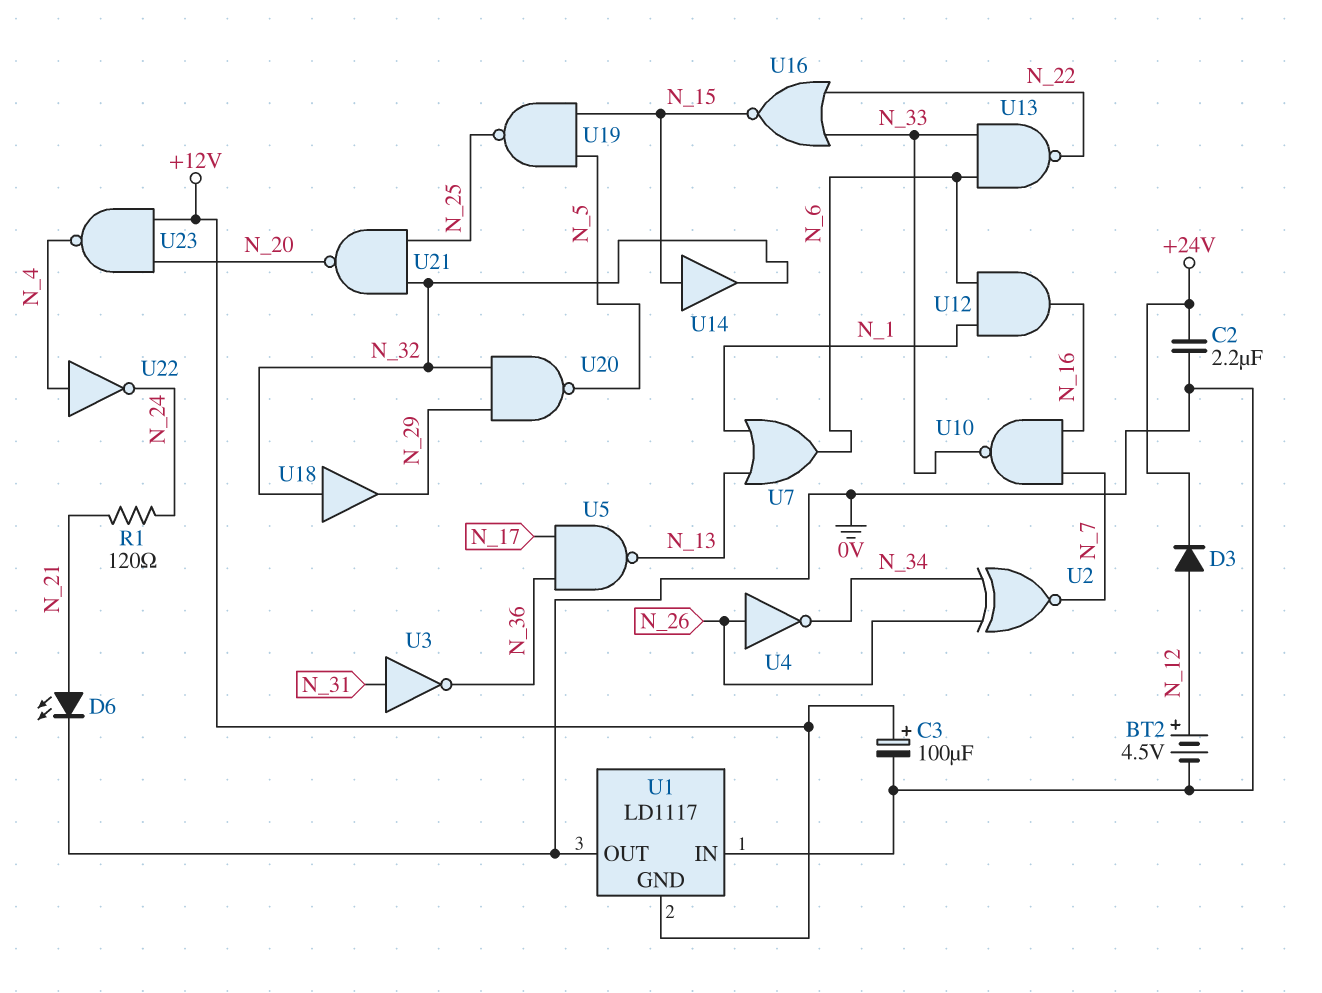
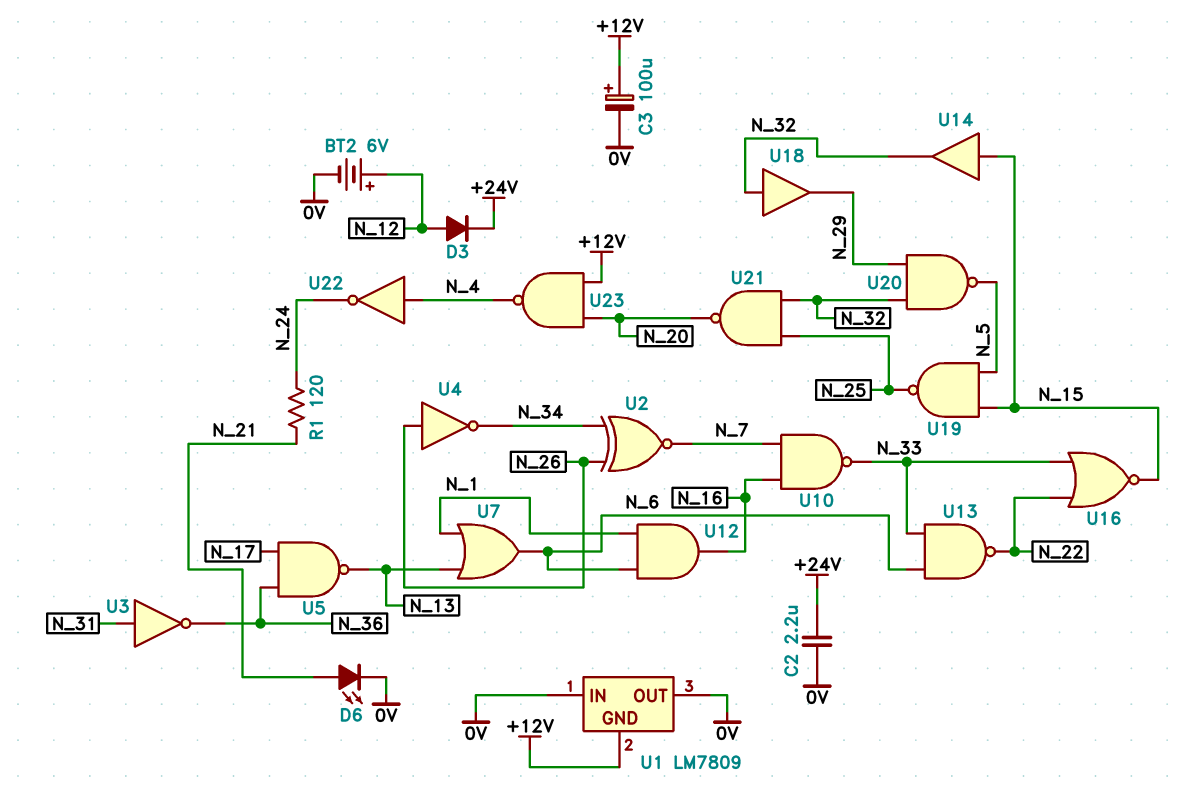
BT2: 4.5V (plus N_12, minus 0V) -> 6V (plus N_12, minus 0V)
U1: LD1117 -> LM7809

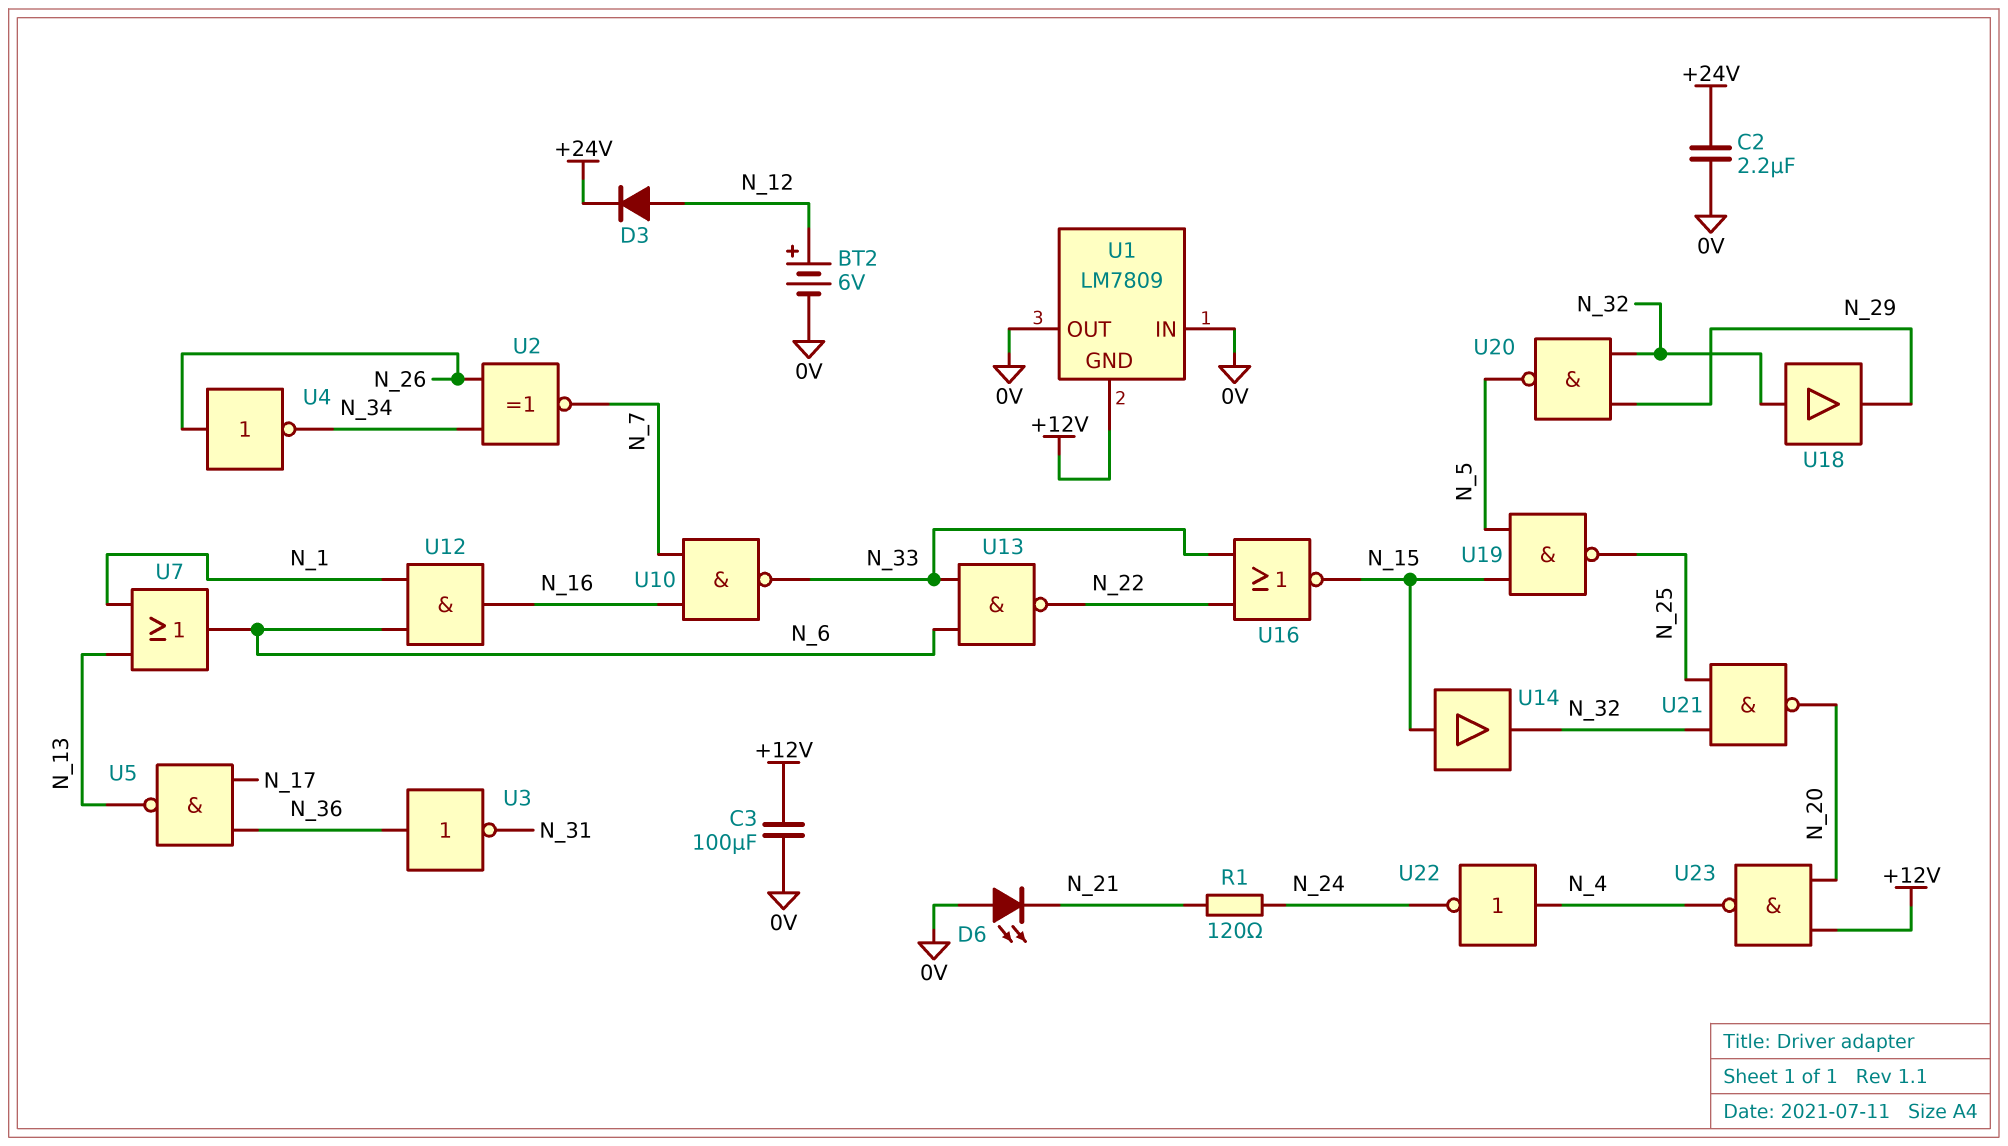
C3: 100uF (plus +12V, minus 0V) -> 100uF (+12V, 0V)
D6: LED (A N_21, K 0V) -> LED (A 0V, K N_21)
U3: NOT (in N_31, out N_36) -> NOT (in N_36, out N_31)

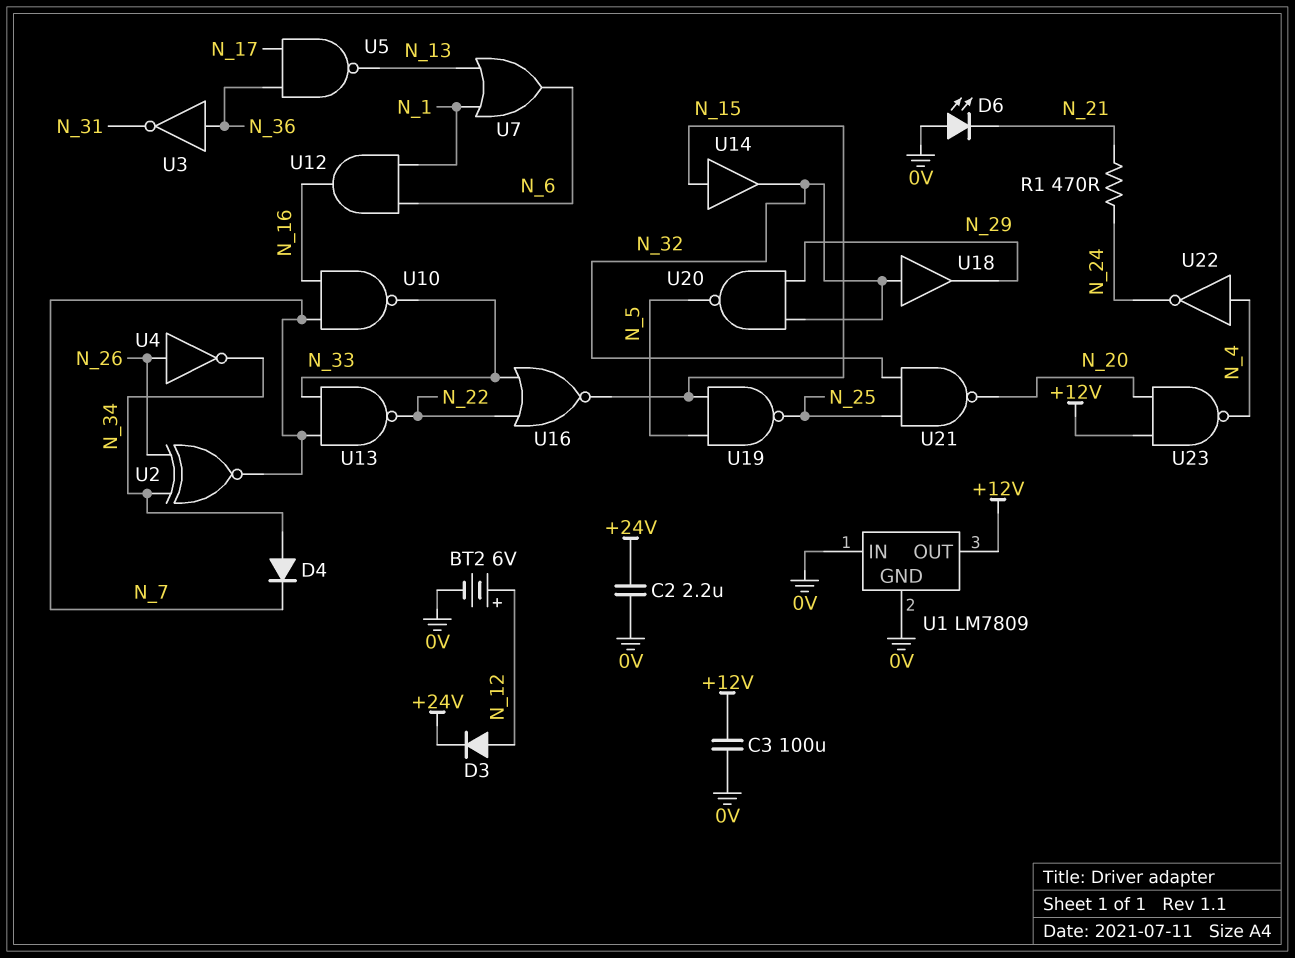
D4: none -> diode (A N_34, K N_7)
R1: 120 (N_21, N_24) -> 470 (N_21, N_24)
U1 pin GND: +12V -> 0V
U1 pin OUT: 0V -> +12V
U13: NAND (in N_6, in N_33, out N_22) -> NAND (in N_7, in N_33, out N_22)

